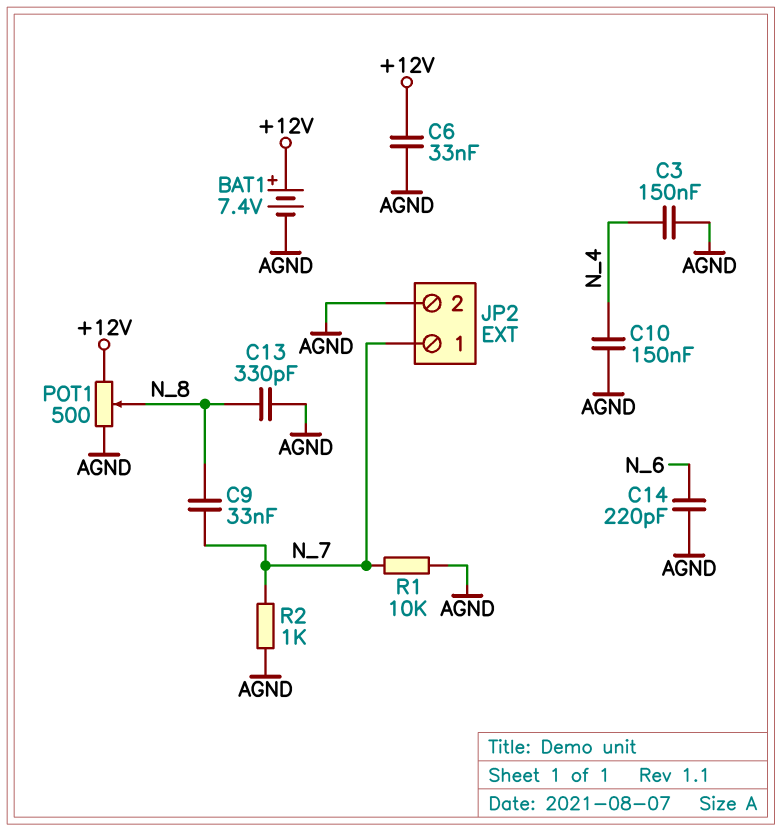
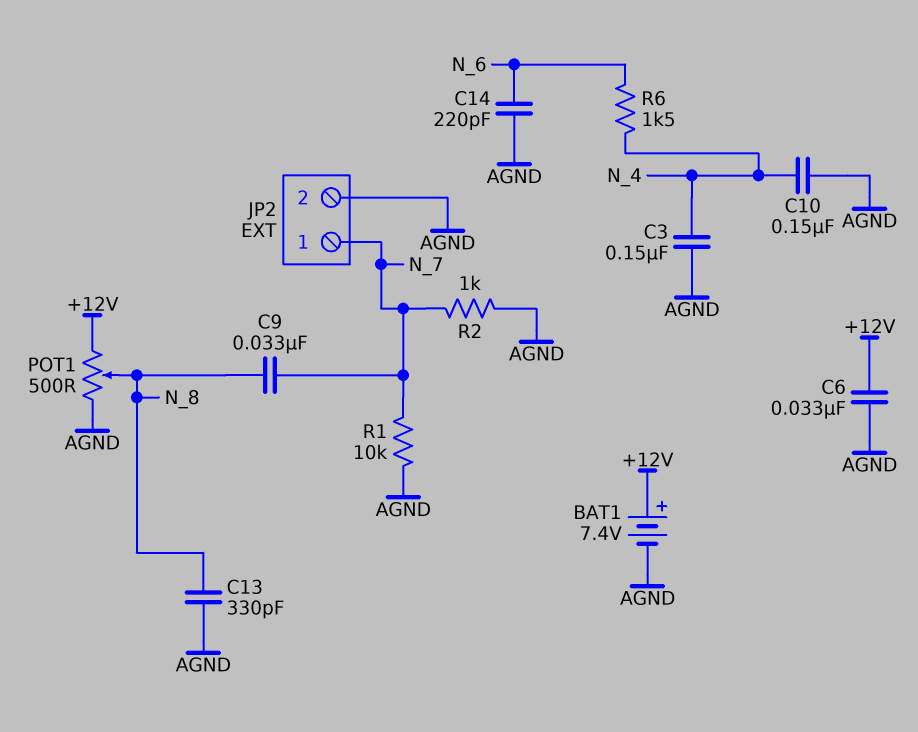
R6: none -> 1.5k (N_4, N_6)

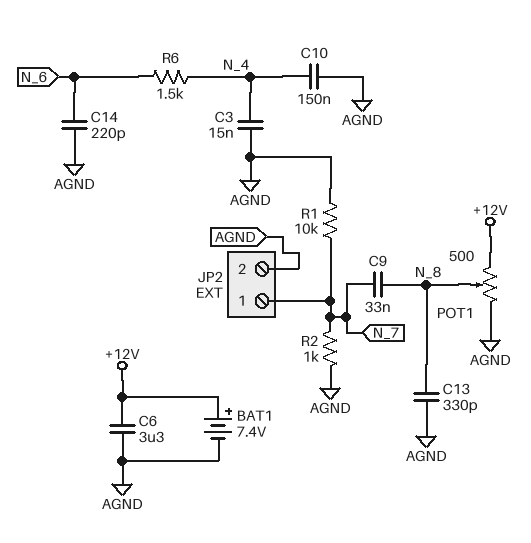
C3: 150nF (AGND, N_4) -> 15nF (AGND, N_4)
C6: 33nF (+12V, AGND) -> 3.3uF (+12V, AGND)

